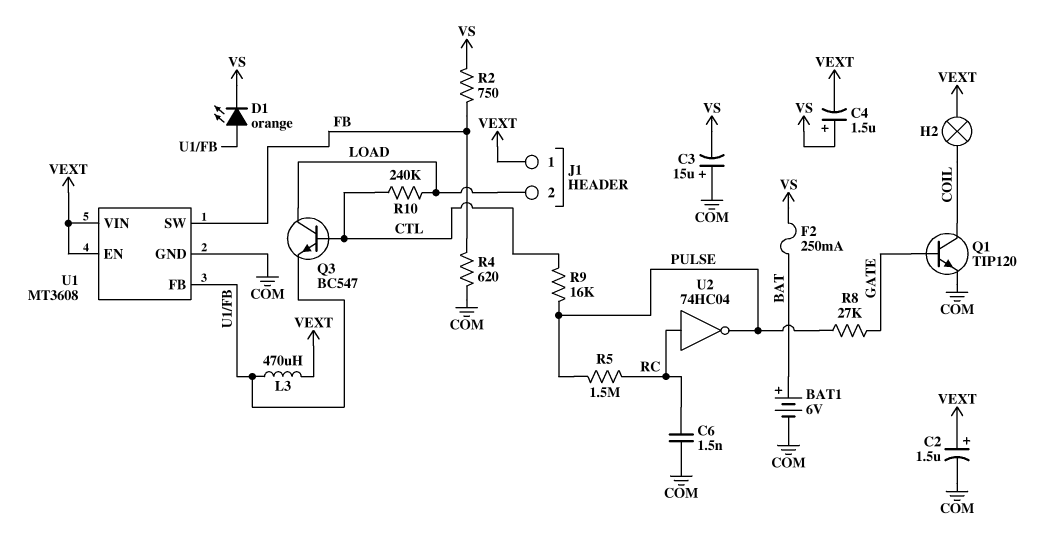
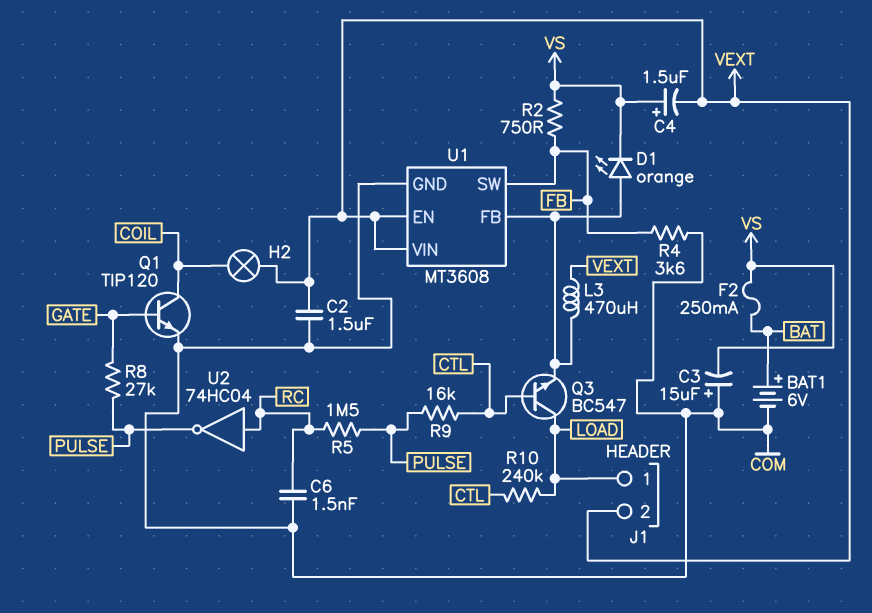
C2: 1.5uF (plus VEXT, minus COM) -> 1.5uF (COM, VEXT)
J1 pin 1: VEXT -> LOAD
J1 pin 2: LOAD -> VEXT
R4: 620 (COM, FB) -> 3.6k (COM, FB)

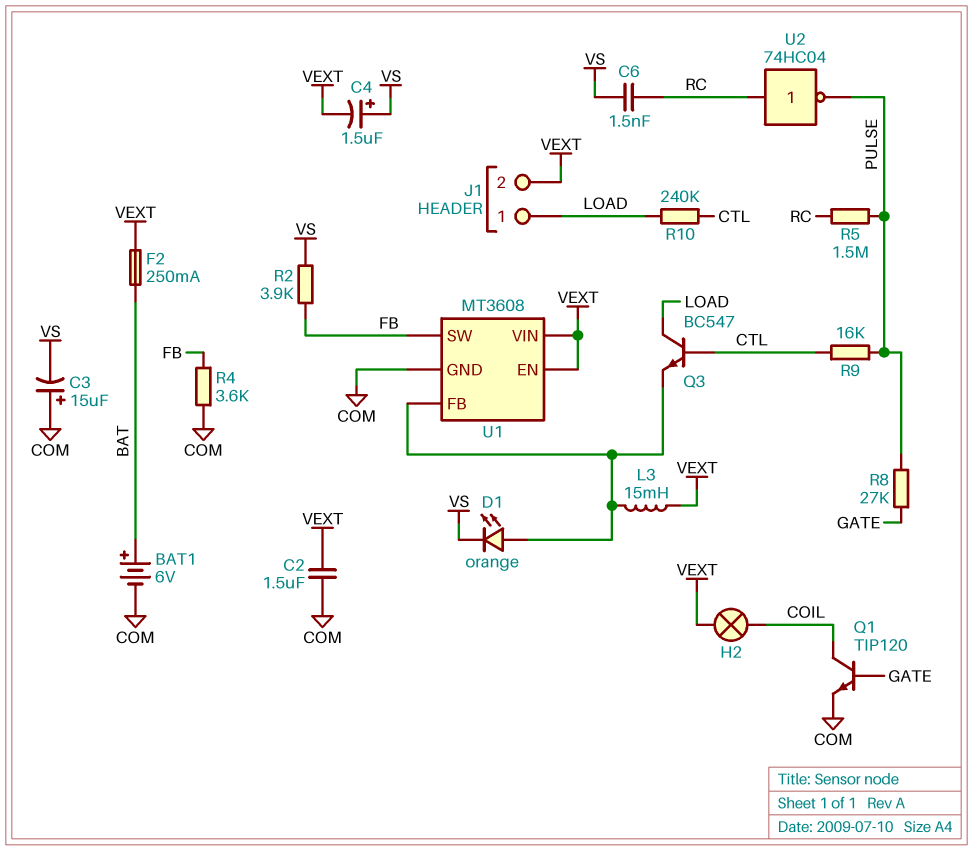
C6: 1.5nF (COM, RC) -> 1.5nF (RC, VS)
F2: 250mA (BAT, VS) -> 250mA (BAT, VEXT)
L3: 470uH (U1/FB, VEXT) -> 15mH (U1/FB, VEXT)
R2: 750 (FB, VS) -> 3.9k (FB, VS)

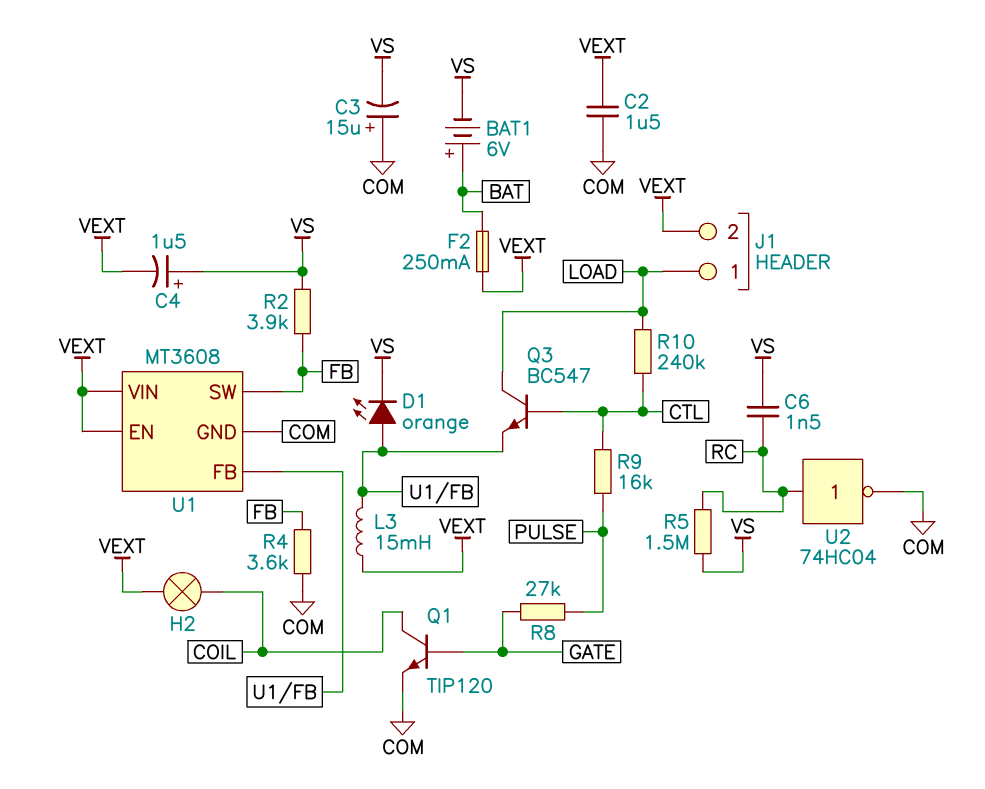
BAT1: 6V (plus BAT, minus COM) -> 6V (plus BAT, minus VS)
R5: 1.5M (PULSE, RC) -> 1.5M (RC, VS)
U2: NOT 74HC04 (in RC, out PULSE) -> NOT 74HC04 (in RC, out COM)

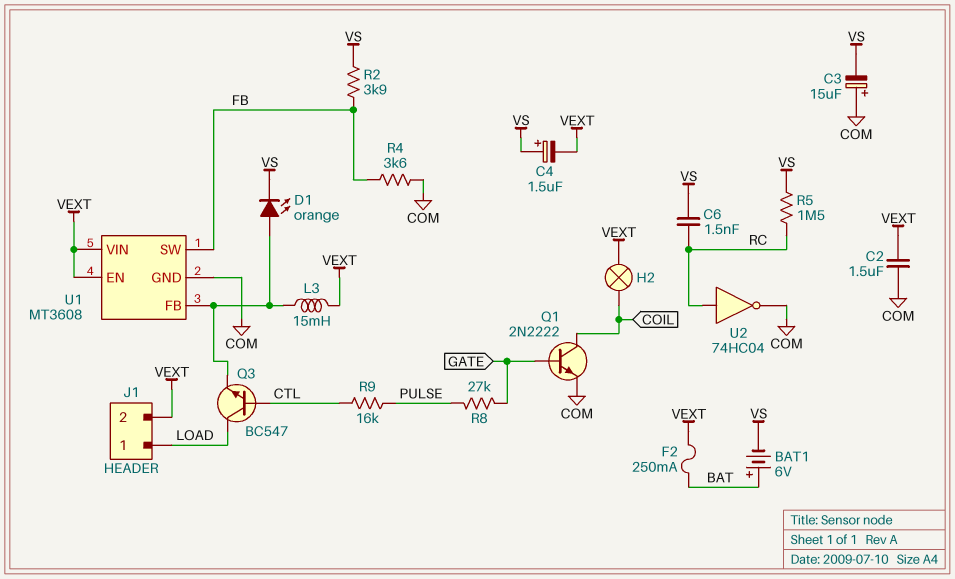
Q1: NPN TIP120 (B GATE, C COIL, E COM) -> NPN 2N2222 (B GATE, C COIL, E COM)
R10: 240k (CTL, LOAD) -> none

